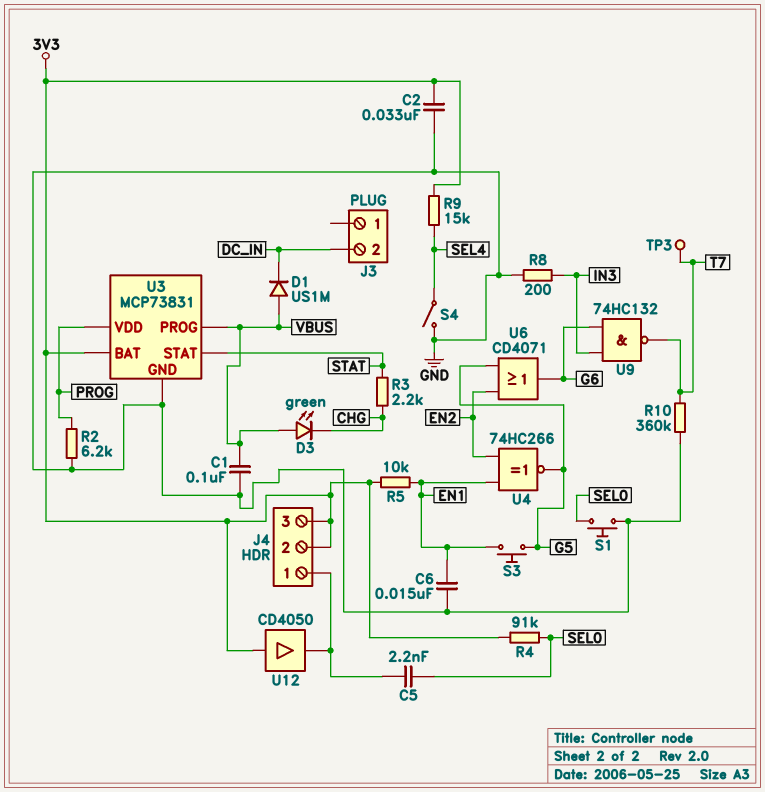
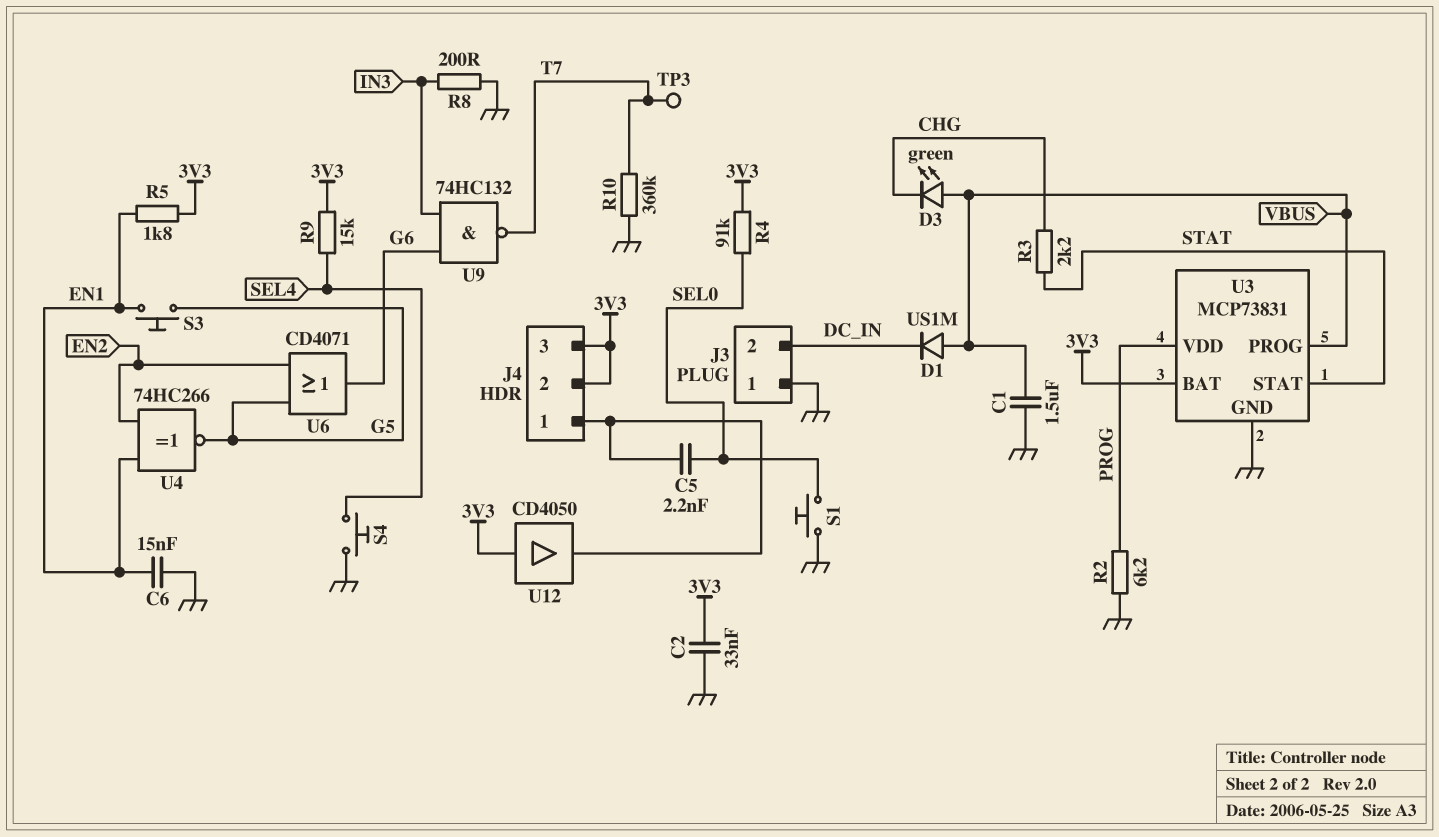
C1: 100nF (GND, VBUS) -> 1.5uF (GND, VBUS)
J3 pin 1: none -> GND
R5: 10k (3V3, EN1) -> 1.8k (3V3, EN1)
S4: switch (GND, SEL4) -> button (GND, SEL4)

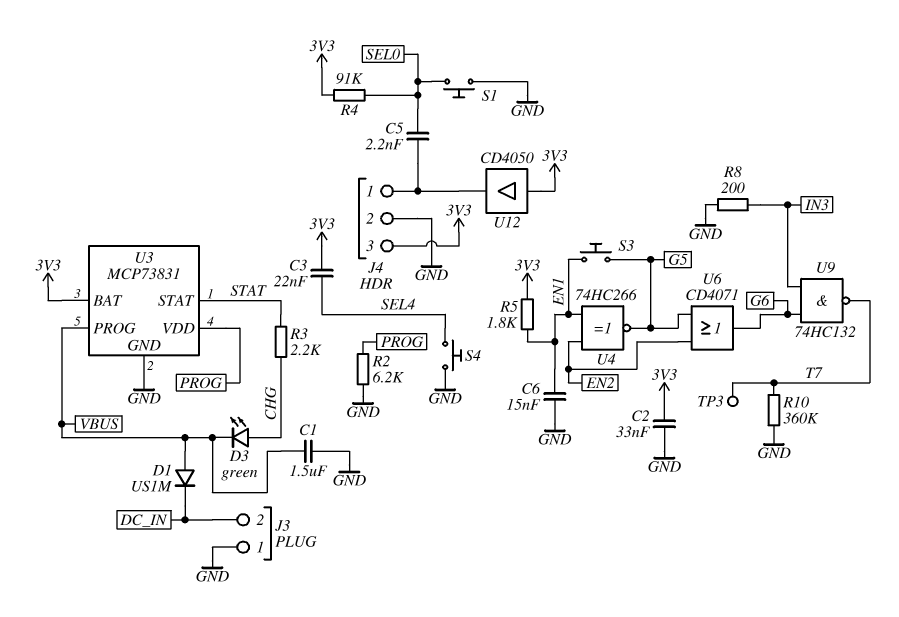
C3: none -> 22nF (3V3, SEL4)
D3: LED green (A VBUS, K CHG) -> LED green (A CHG, K VBUS)
J4 pin 2: 3V3 -> GND
R9: 15k (3V3, SEL4) -> none

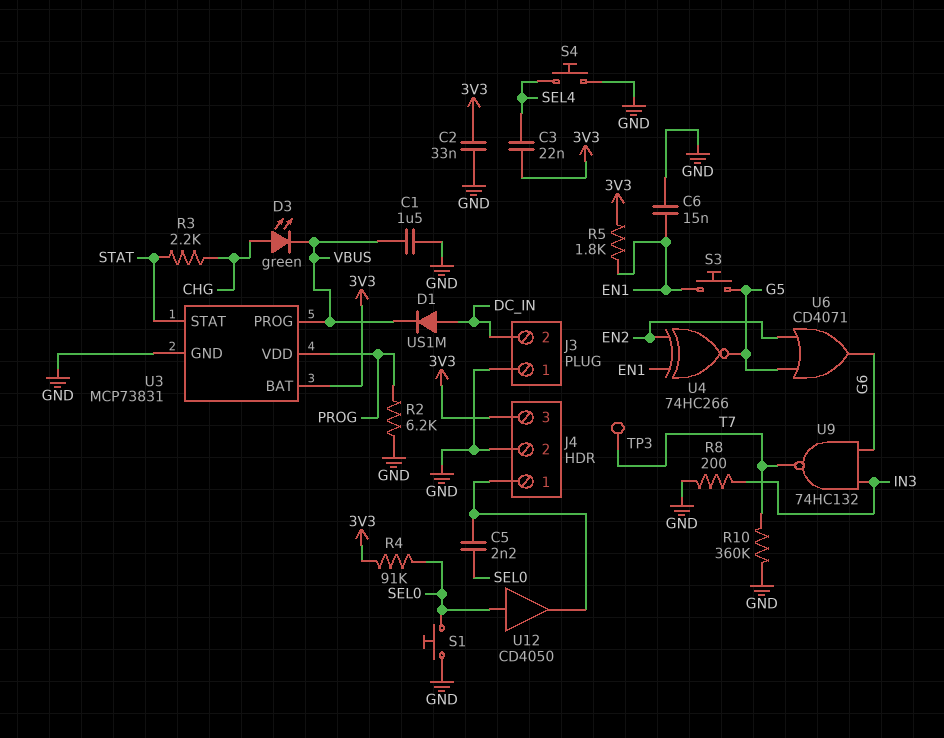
D1: diode US1M (A VBUS, K DC_IN) -> diode US1M (A DC_IN, K VBUS)
U12: buffer CD4050 (in 3V3, out J4/1) -> buffer CD4050 (in SEL0, out J4/1)

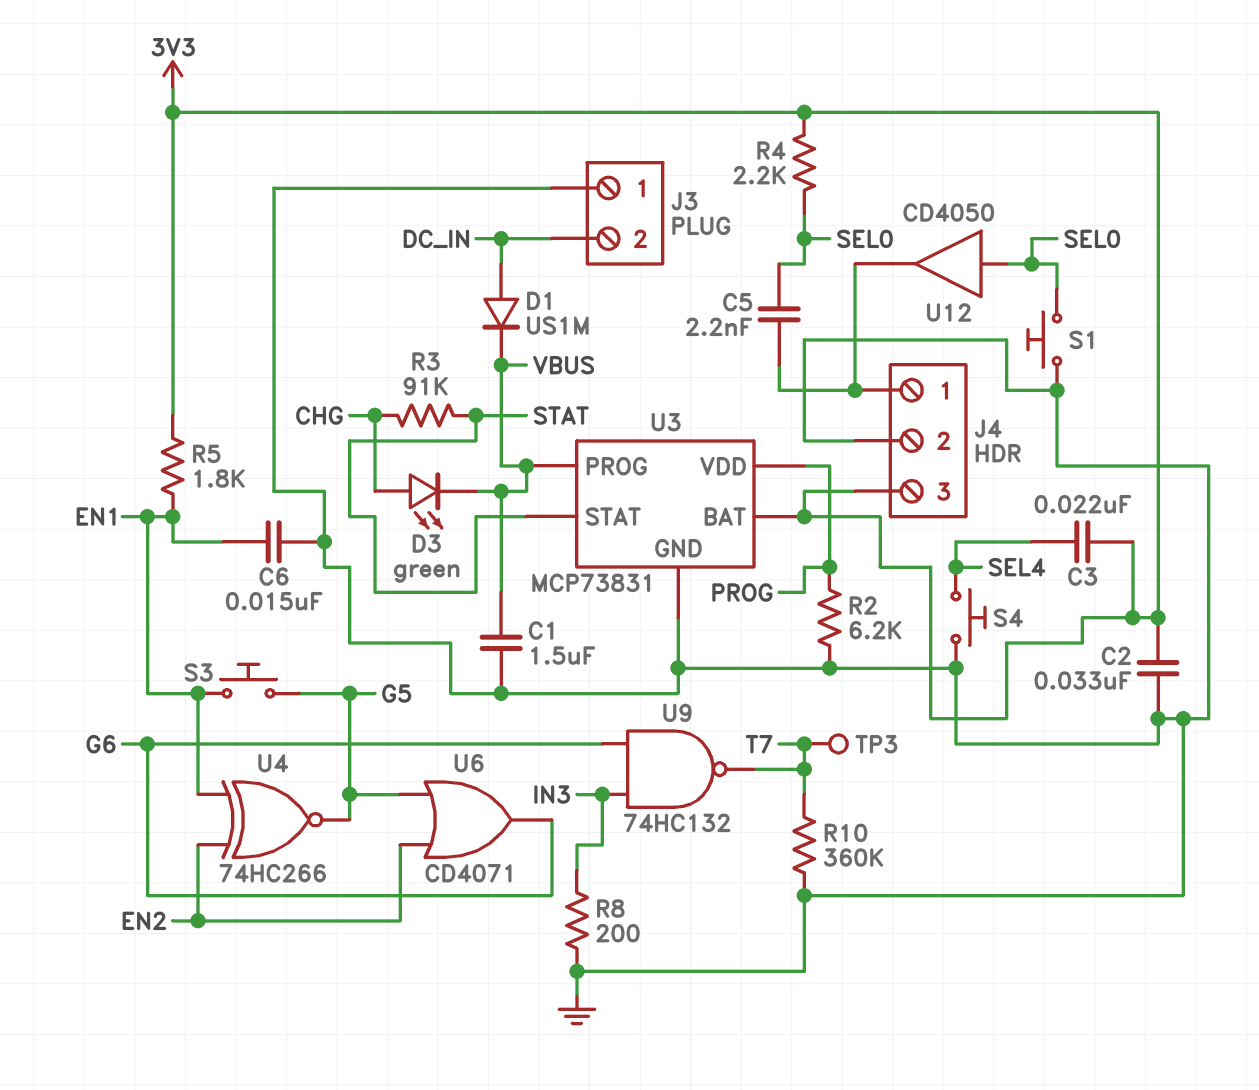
R3: 2.2k (CHG, STAT) -> 91k (CHG, STAT)
R4: 91k (3V3, SEL0) -> 2.2k (3V3, SEL0)

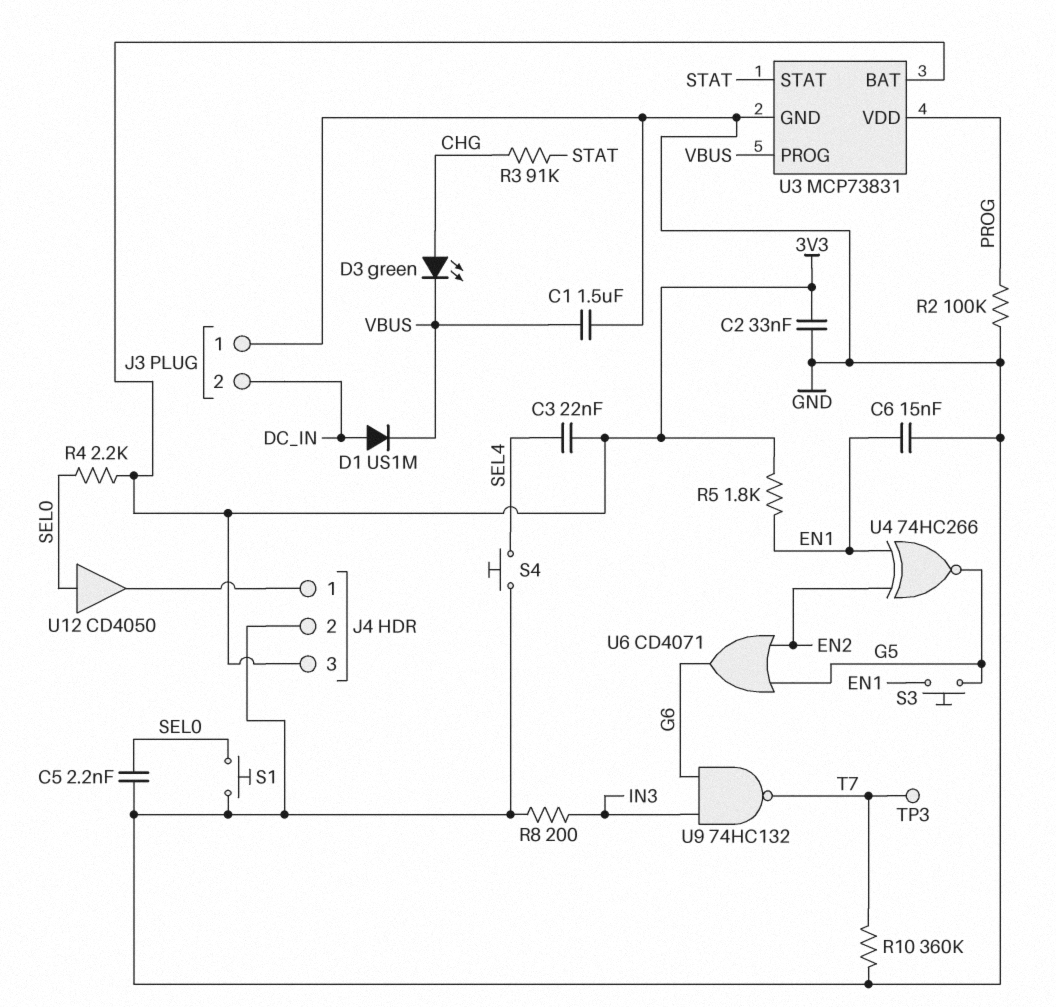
C5: 2.2nF (J4/1, SEL0) -> 2.2nF (GND, SEL0)
R2: 6.2k (GND, PROG) -> 100k (GND, PROG)

